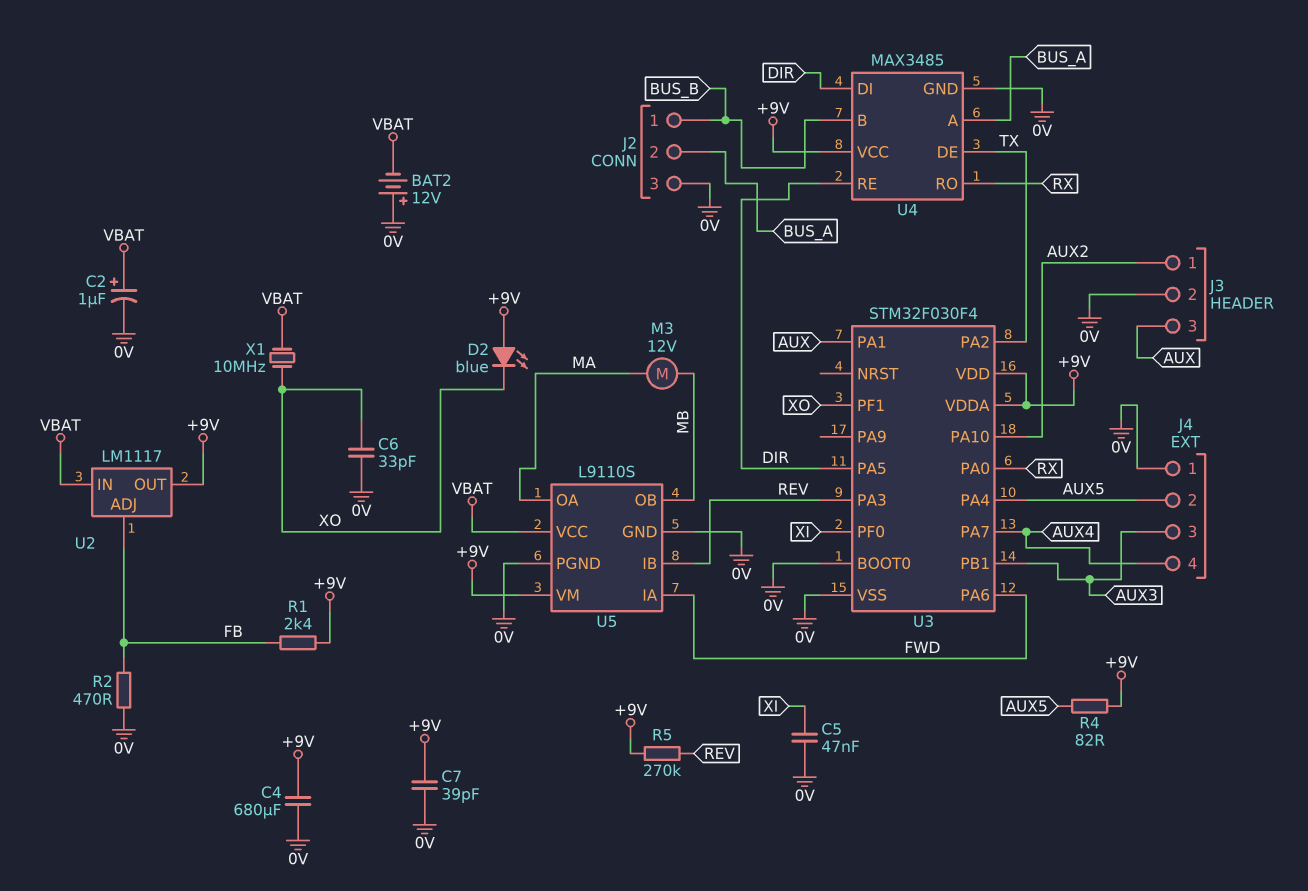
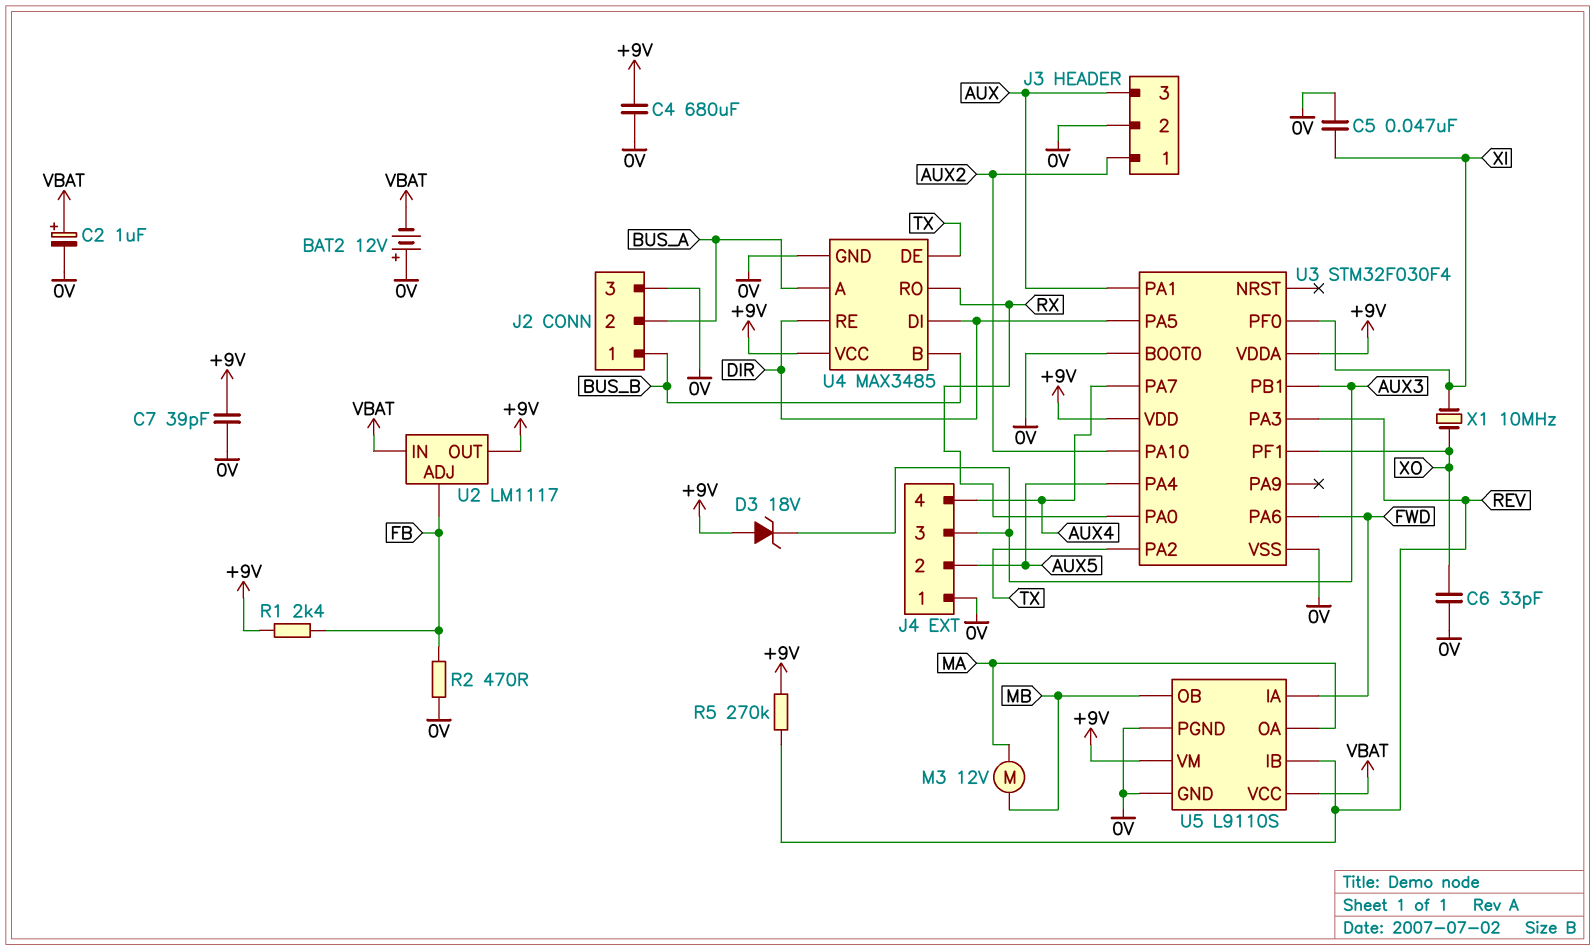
D2: LED blue (A +9V, K XO) -> none
D3: none -> zener 18V (A +9V, K AUX3)
R4: 82 (+9V, AUX5) -> none
X1: 10MHz (VBAT, XO) -> 10MHz (XI, XO)

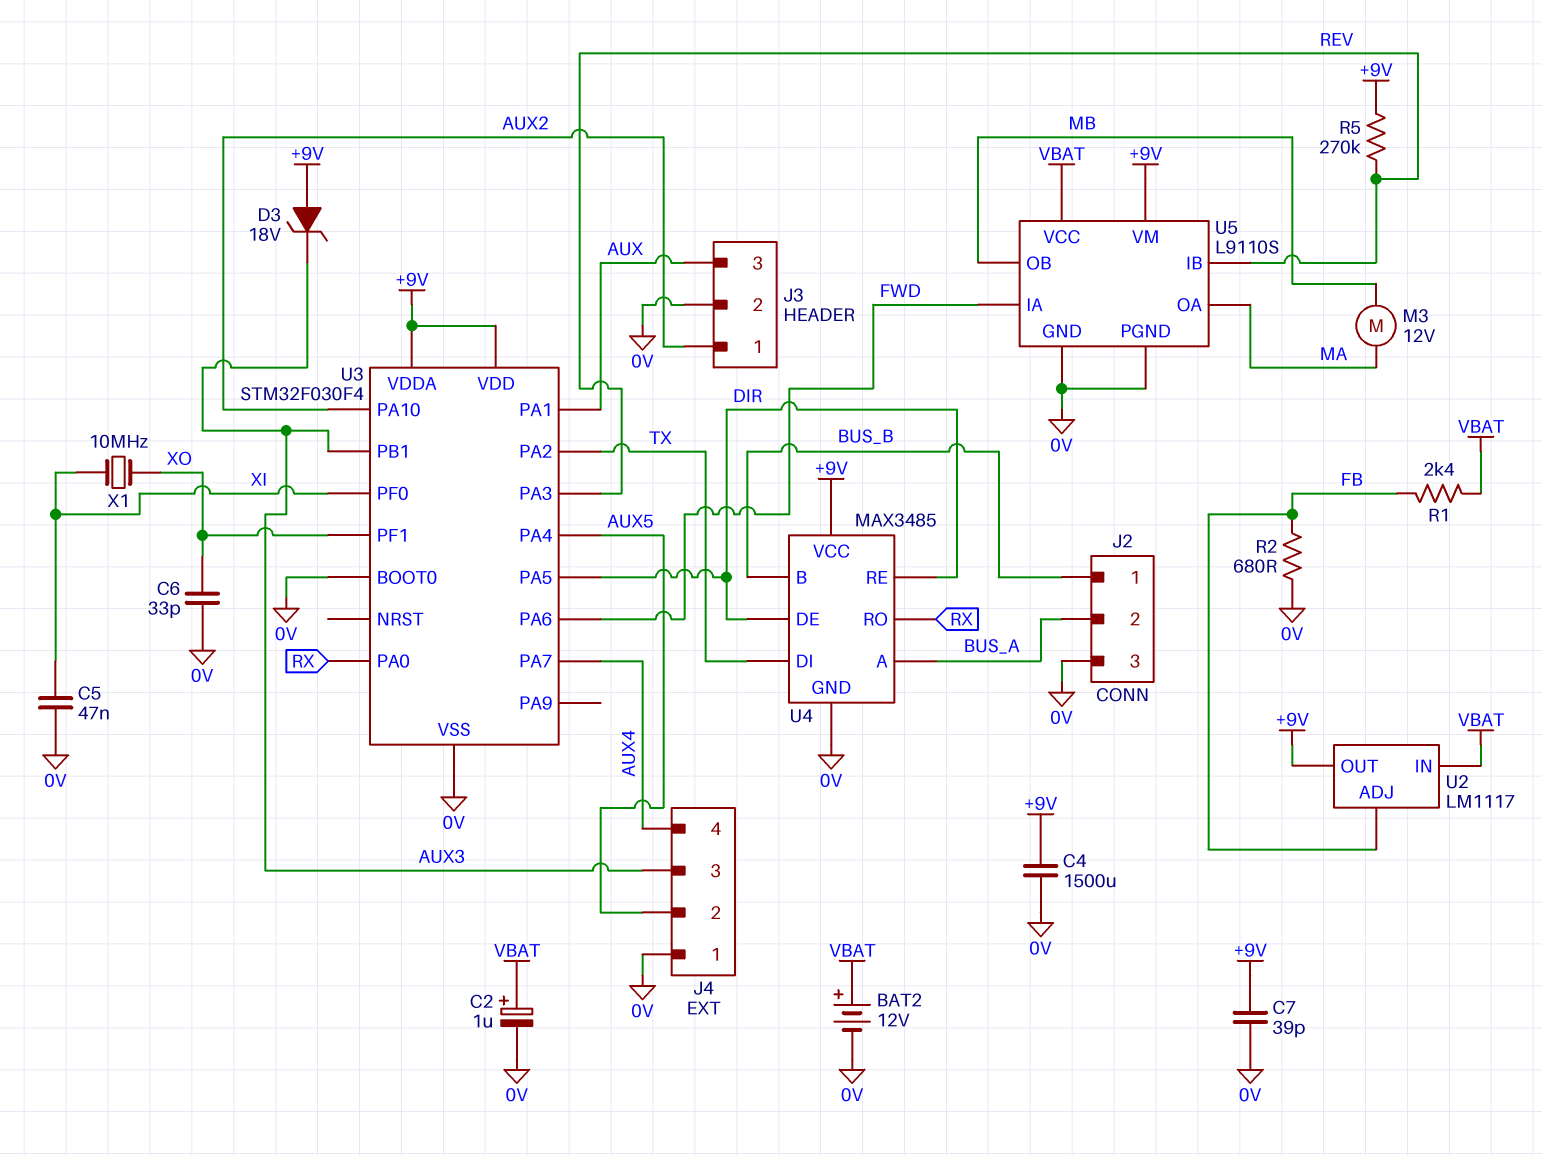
BAT2: 12V (plus 0V, minus VBAT) -> 12V (plus VBAT, minus 0V)
C4: 680uF (+9V, 0V) -> 1500uF (+9V, 0V)
R1: 2.4k (+9V, FB) -> 2.4k (FB, VBAT)
R2: 470 (0V, FB) -> 680 (0V, FB)
U4 pin DE: TX -> DIR
U4 pin DI: DIR -> TX

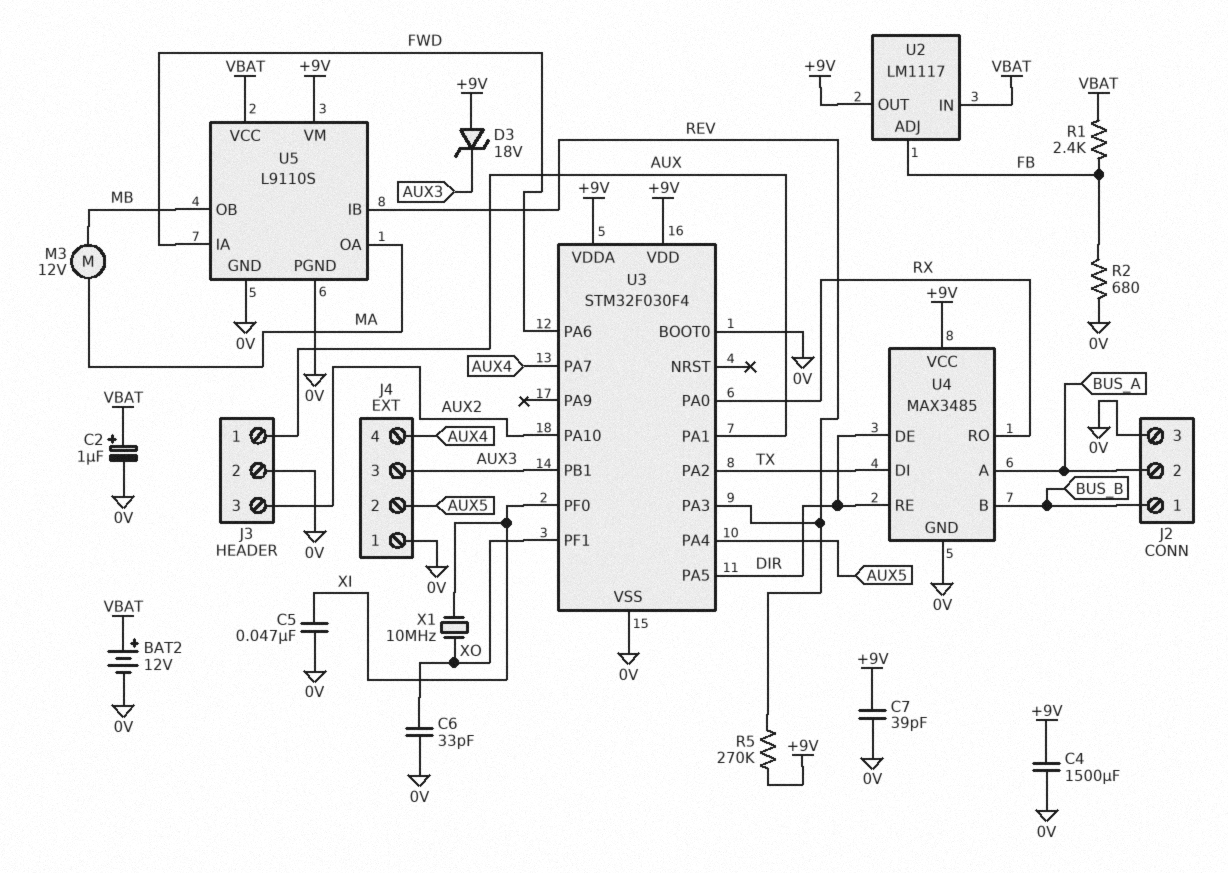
J3 pin 1: AUX2 -> AUX
J3 pin 3: AUX -> AUX2

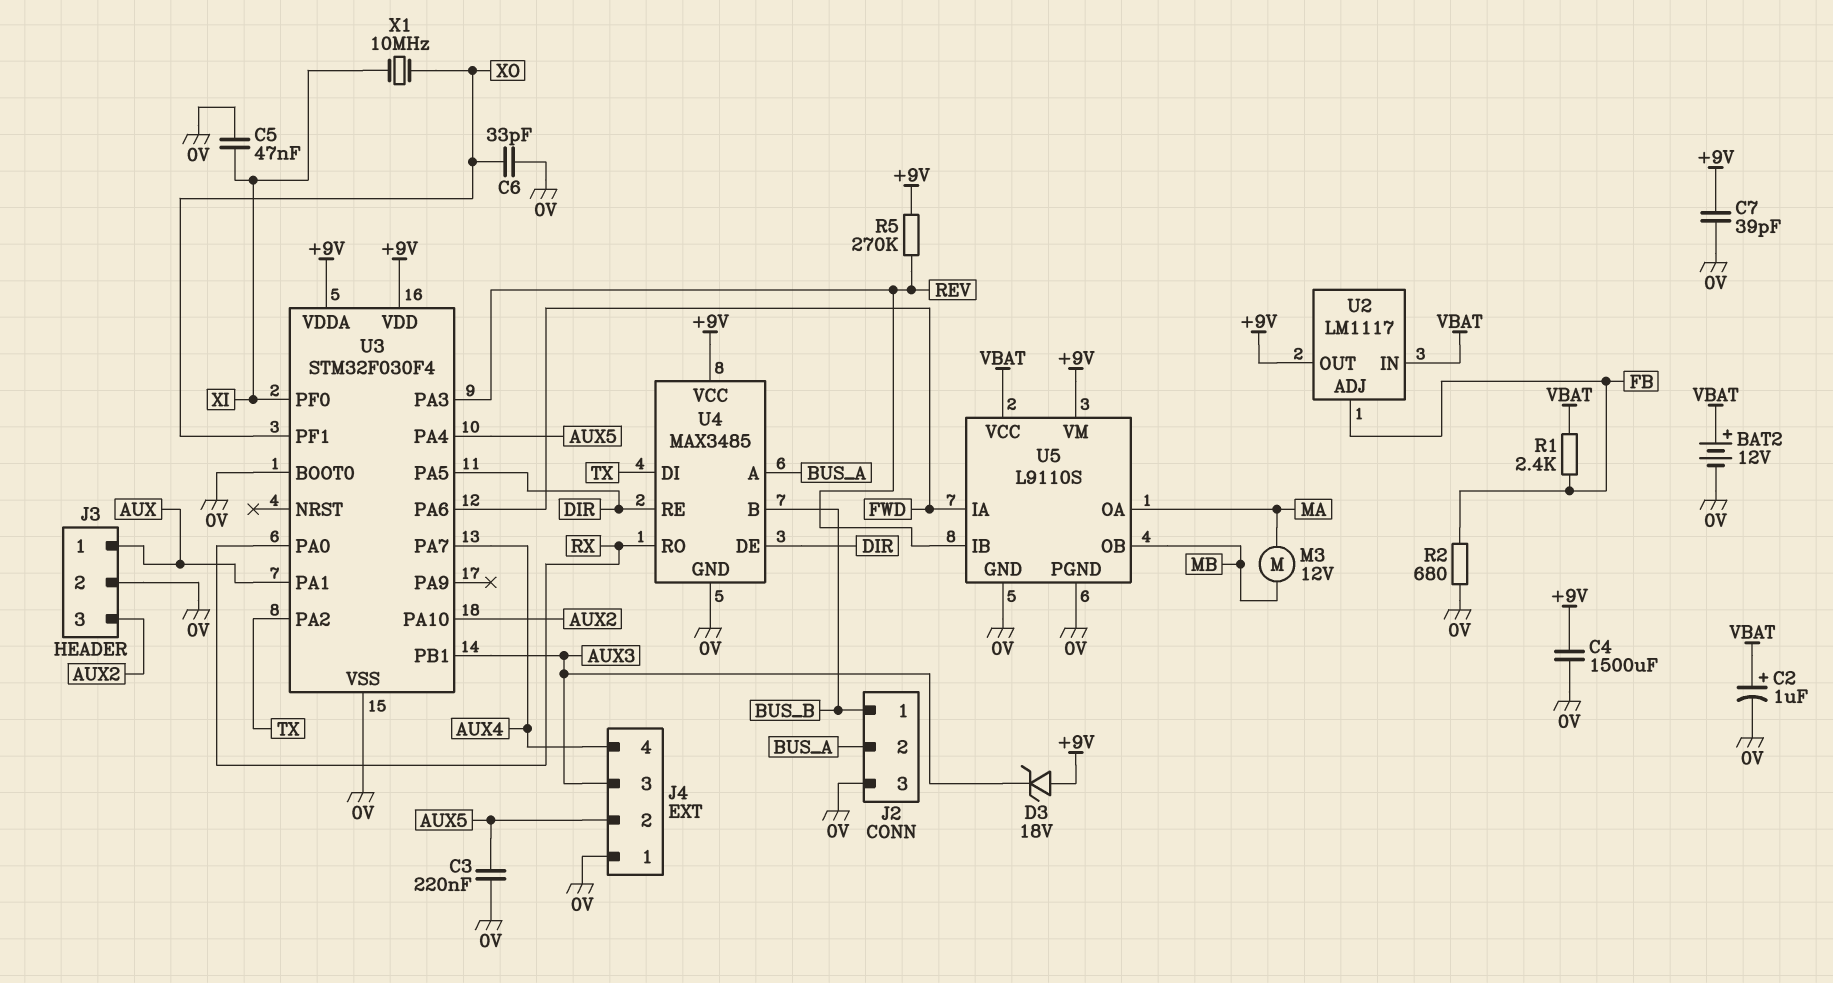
C3: none -> 220nF (0V, AUX5)

